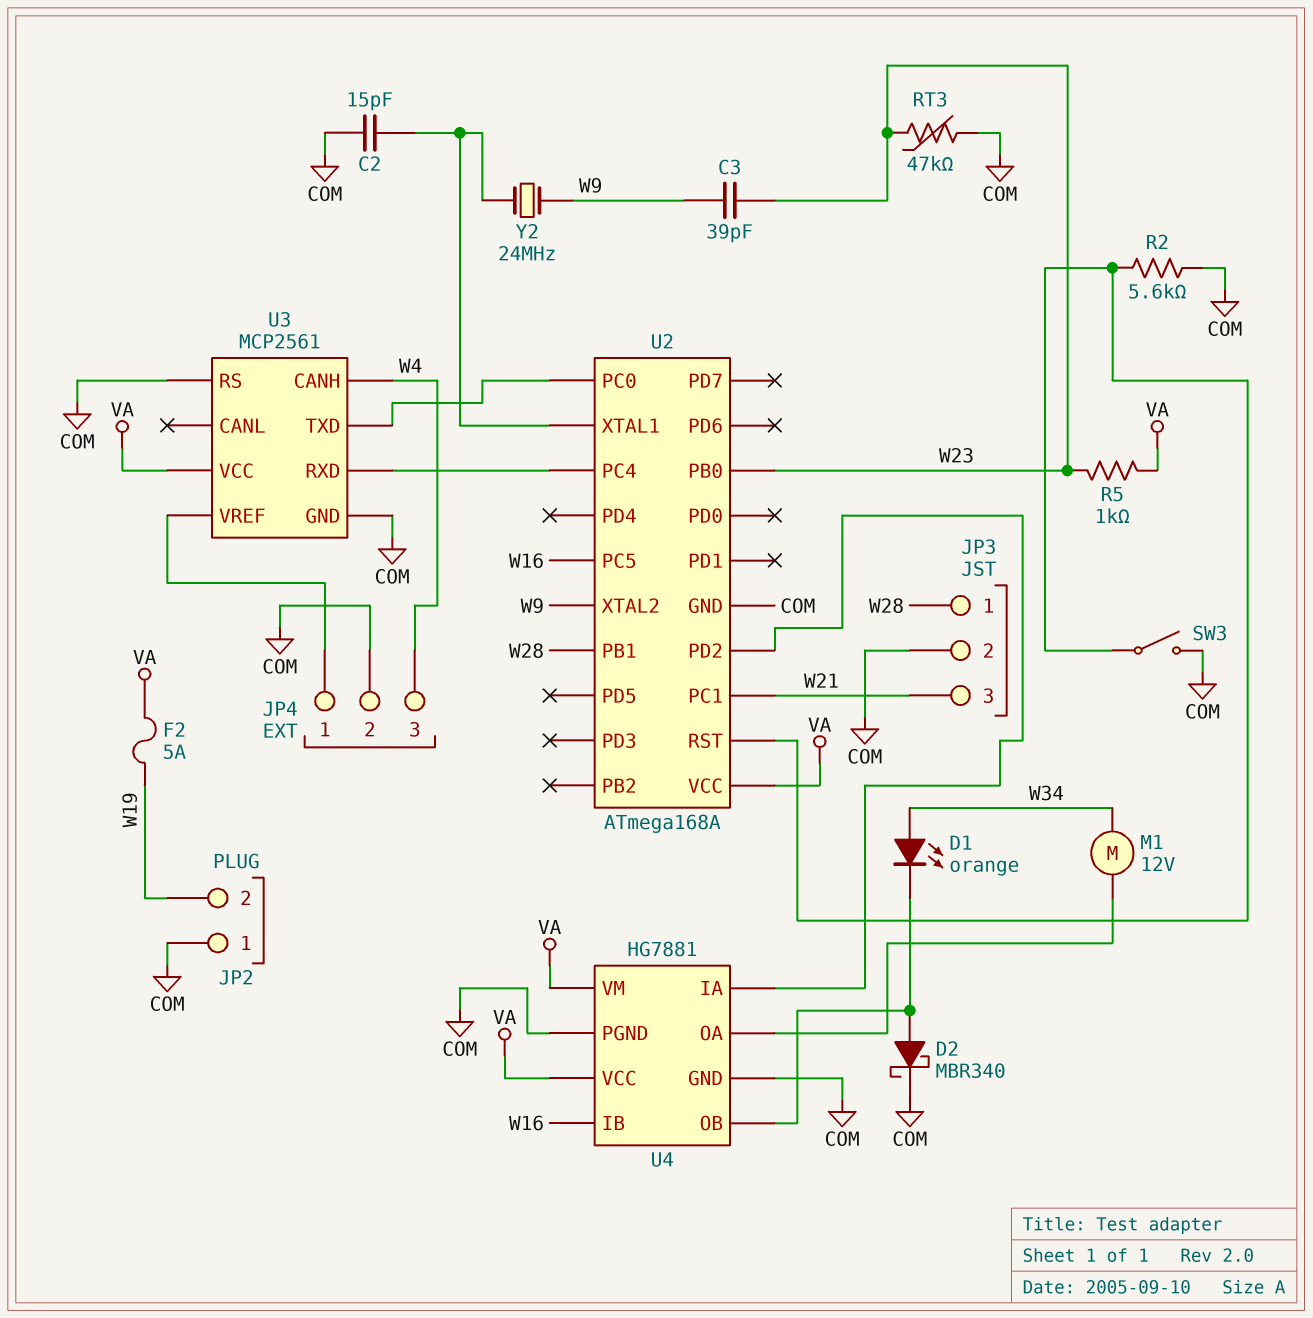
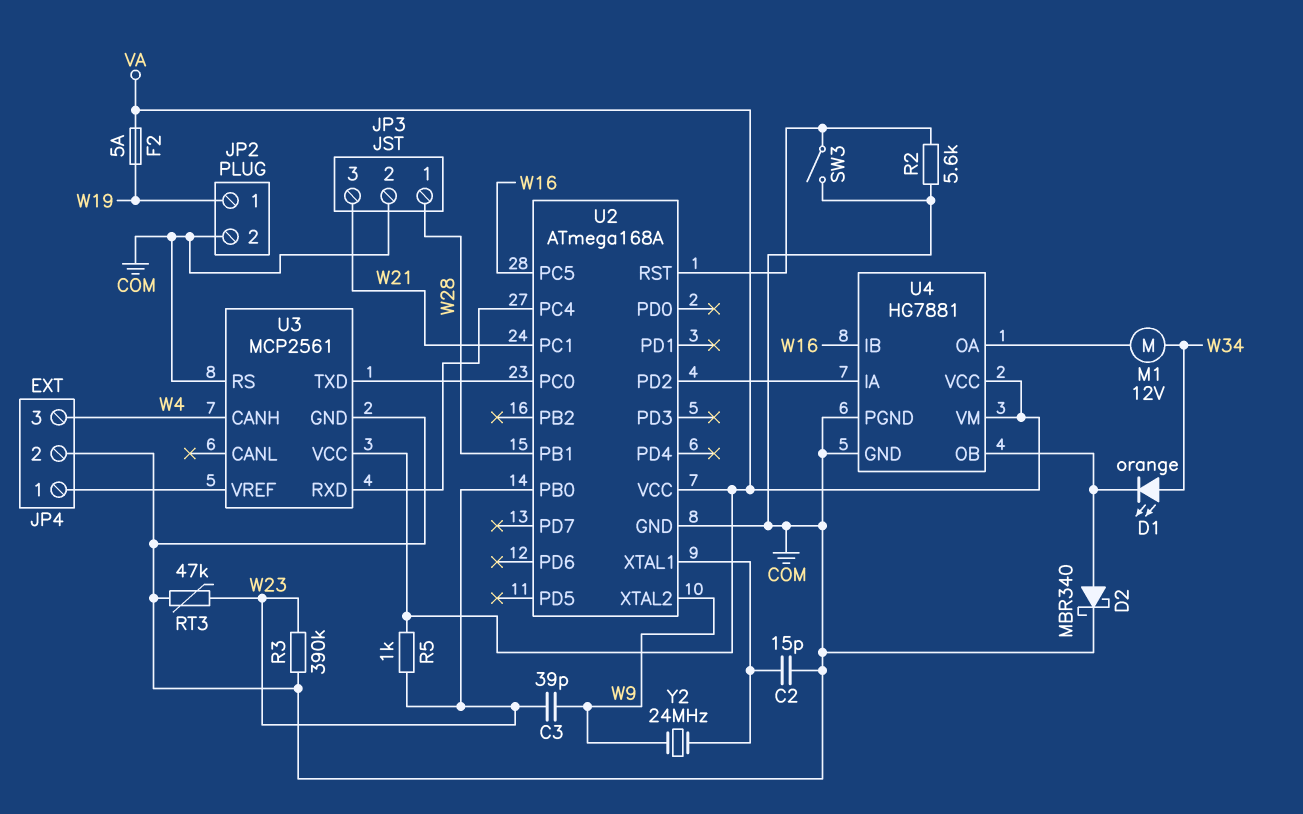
JP2 pin 1: COM -> W19
JP2 pin 2: W19 -> COM
R3: none -> 390k (COM, W23)

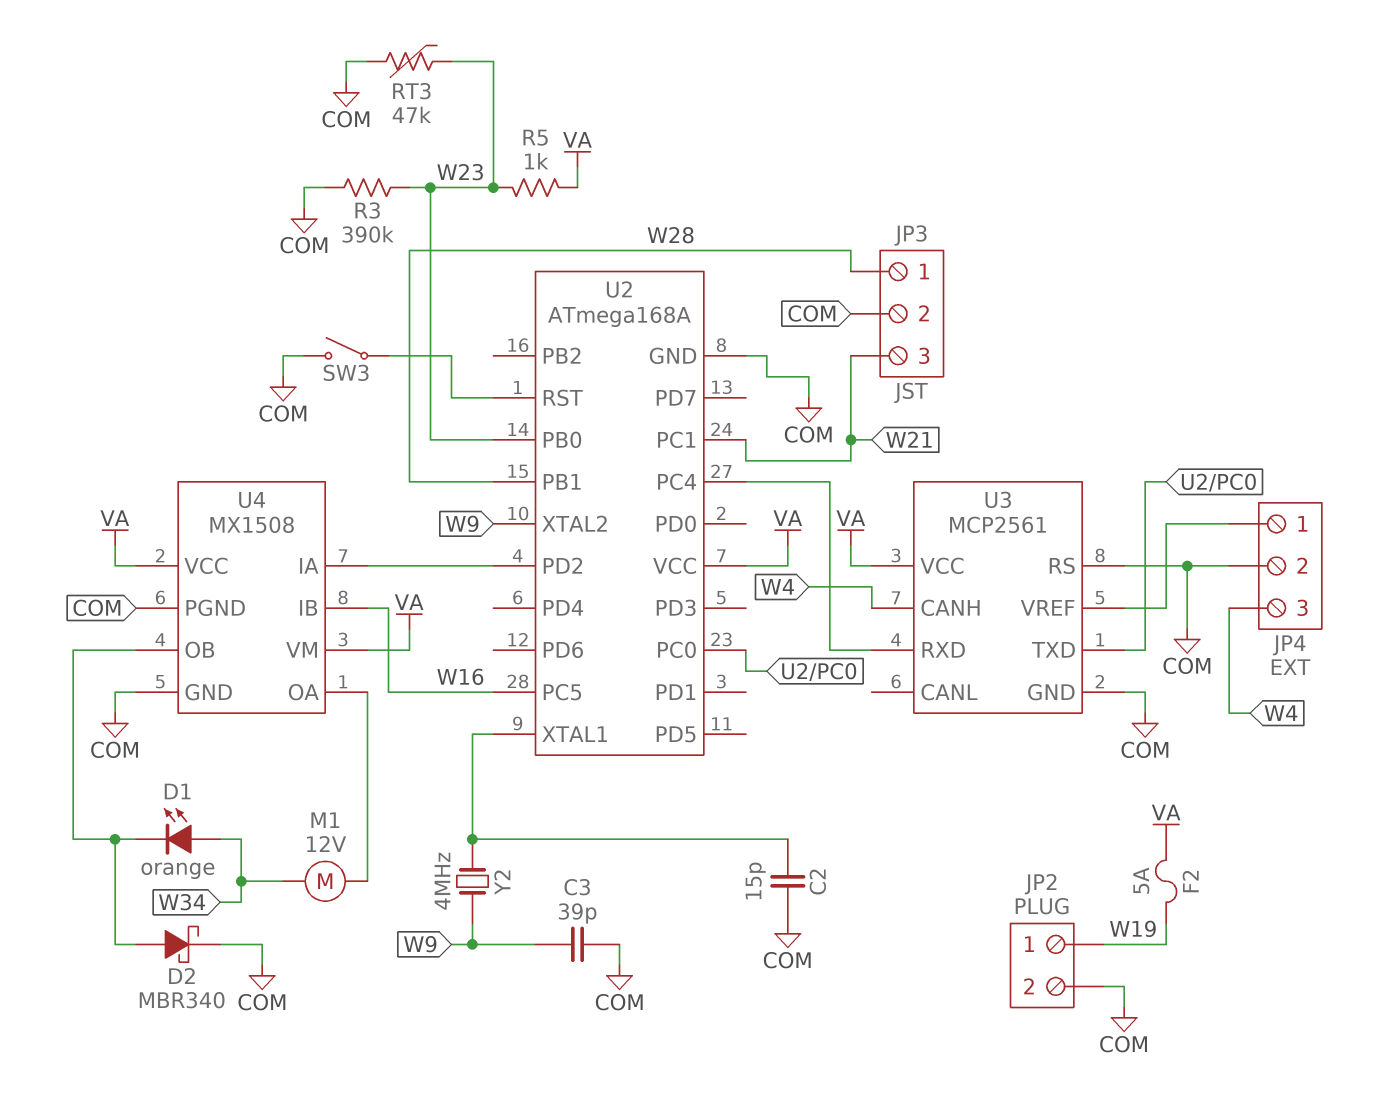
C3: 39pF (W9, W23) -> 39pF (COM, W9)
R2: 5.6k (COM, U2/RST) -> none
U4: HG7881 -> MX1508
Y2: 24MHz (U2/XTAL1, W9) -> 4MHz (U2/XTAL1, W9)

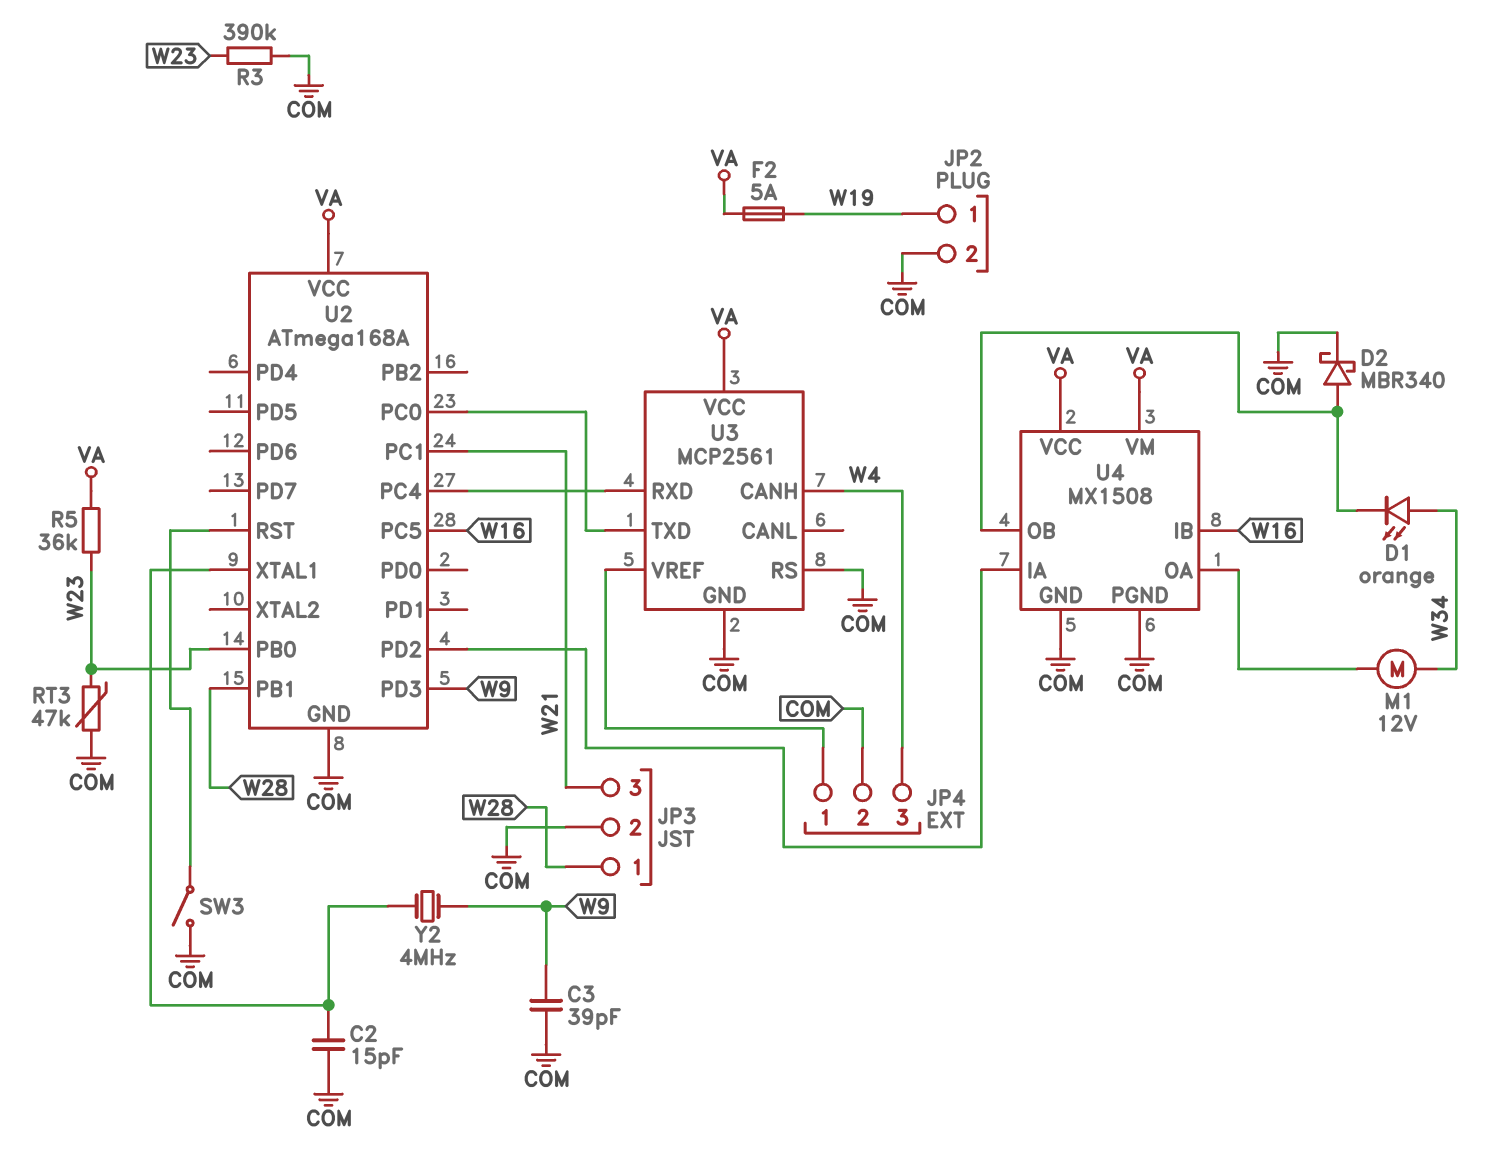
R5: 1k (VA, W23) -> 36k (VA, W23)
U2 pin PD3: none -> W9
U2 pin XTAL2: W9 -> none

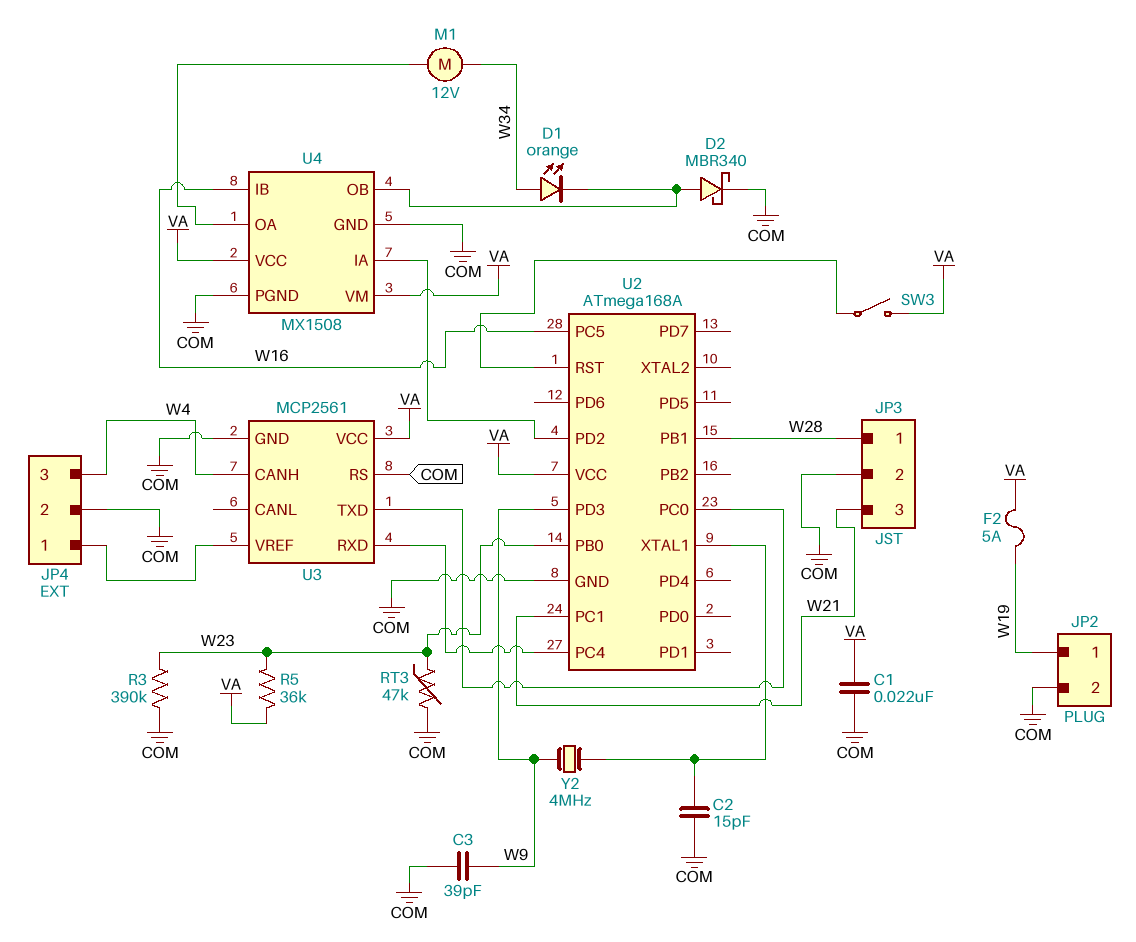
C1: none -> 22nF (COM, VA)
SW3: switch (COM, U2/RST) -> switch (U2/RST, VA)

